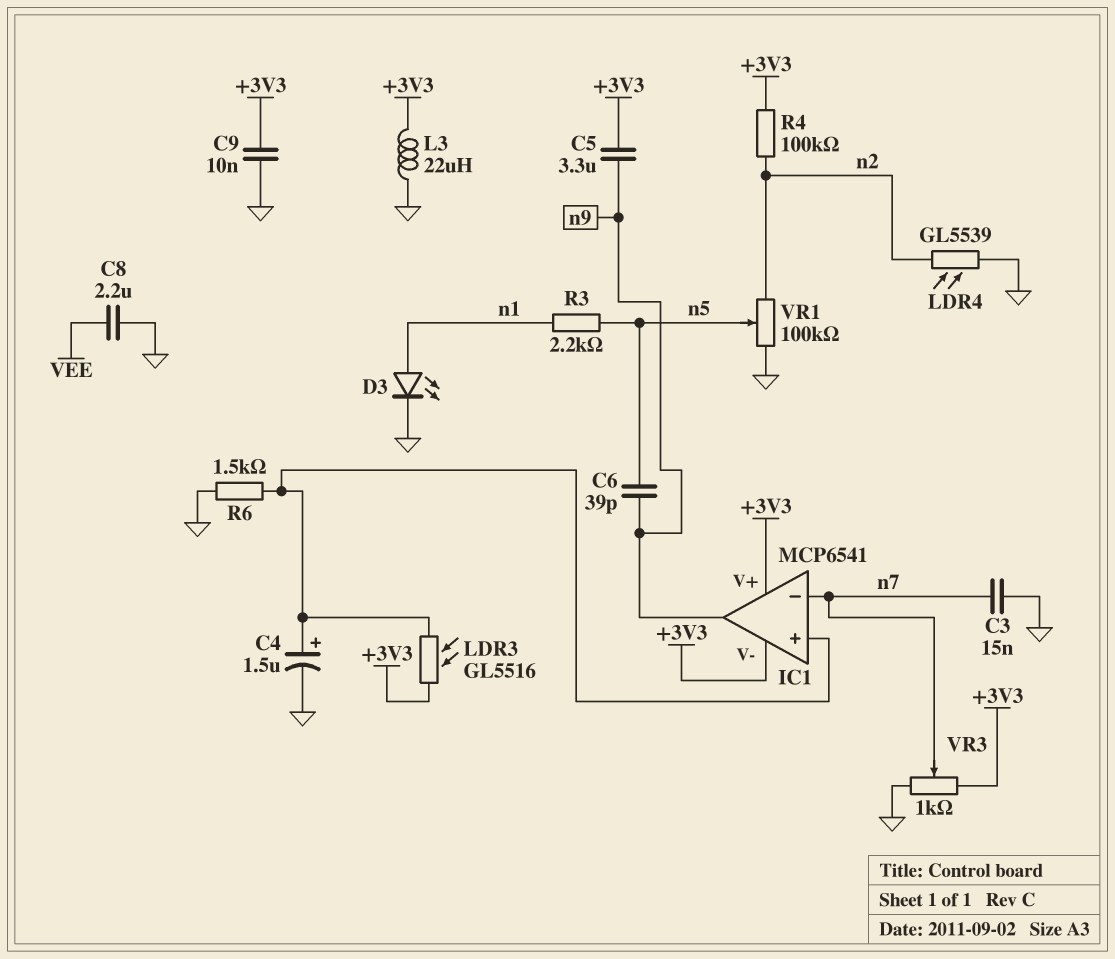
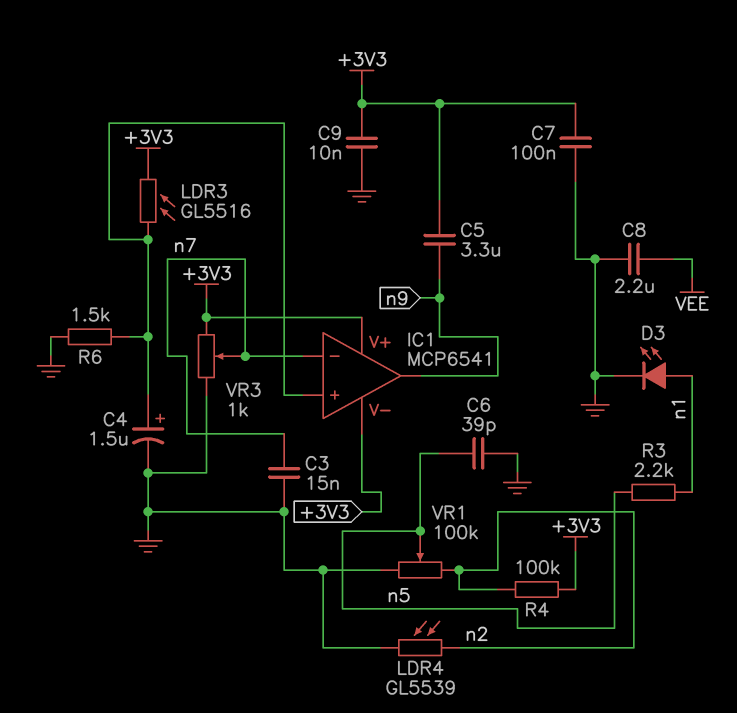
C6: 39pF (n5, n9) -> 39pF (GND, n5)
C7: none -> 100nF (+3V3, GND)
L3: 22uH (+3V3, GND) -> none

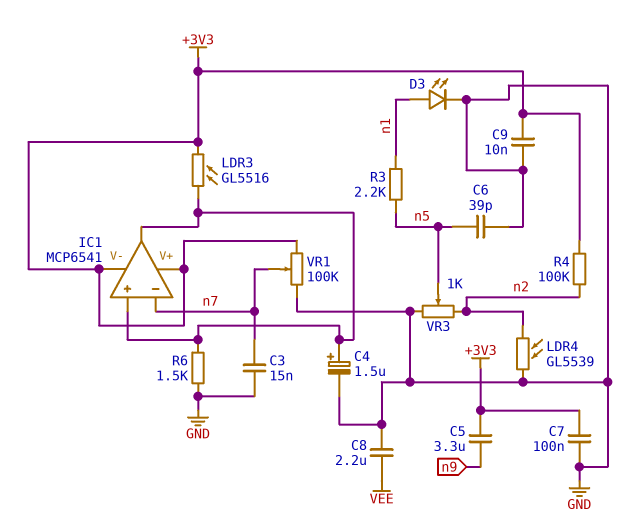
IC1 pin out: n9 -> IC1/in+
VR1: 100k (GND, n2, wiper n5) -> 100k (+3V3, GND, wiper n7)
VR3: 1k (+3V3, GND, wiper n7) -> 1k (GND, n2, wiper n5)

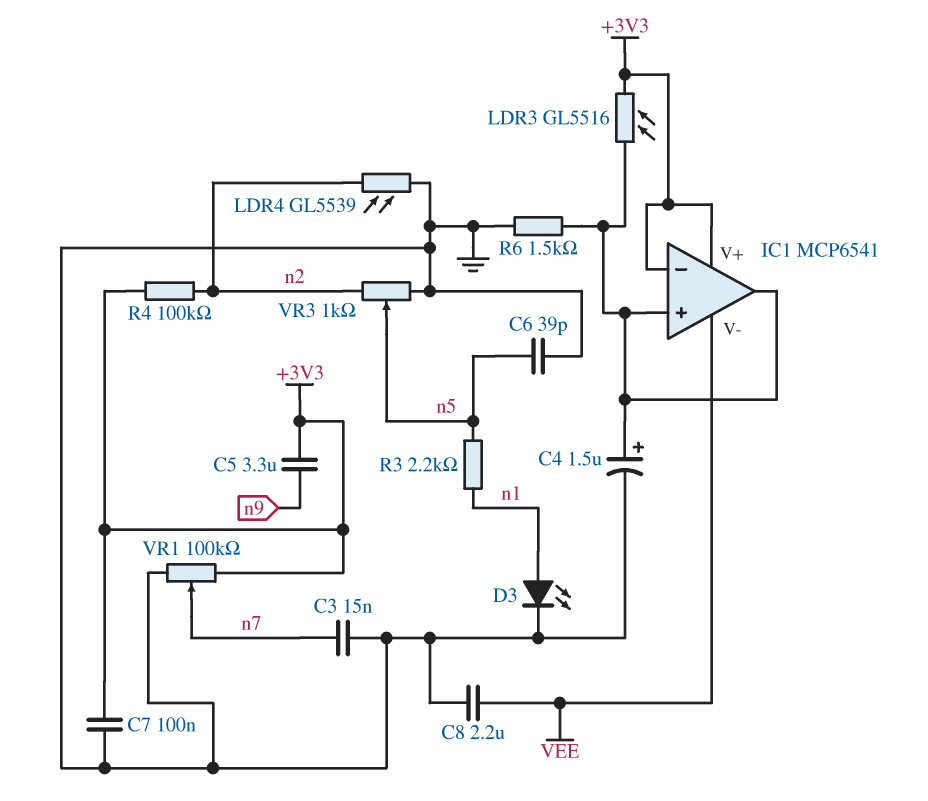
C9: 10nF (+3V3, GND) -> none
IC1 pin V-: +3V3 -> VEE
IC1 pin in-: n7 -> +3V3

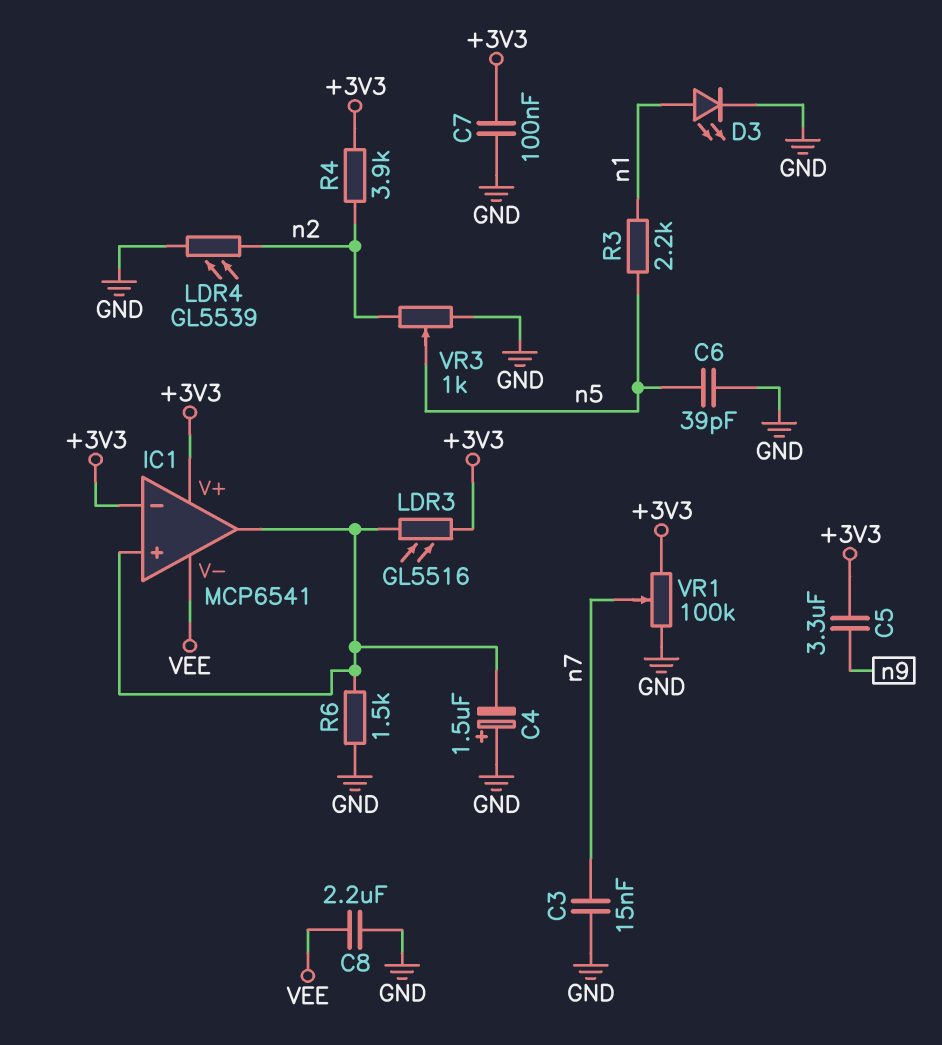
C4: 1.5uF (plus IC1/in+, minus GND) -> 1.5uF (plus GND, minus IC1/in+)
R4: 100k (+3V3, n2) -> 3.9k (+3V3, n2)

